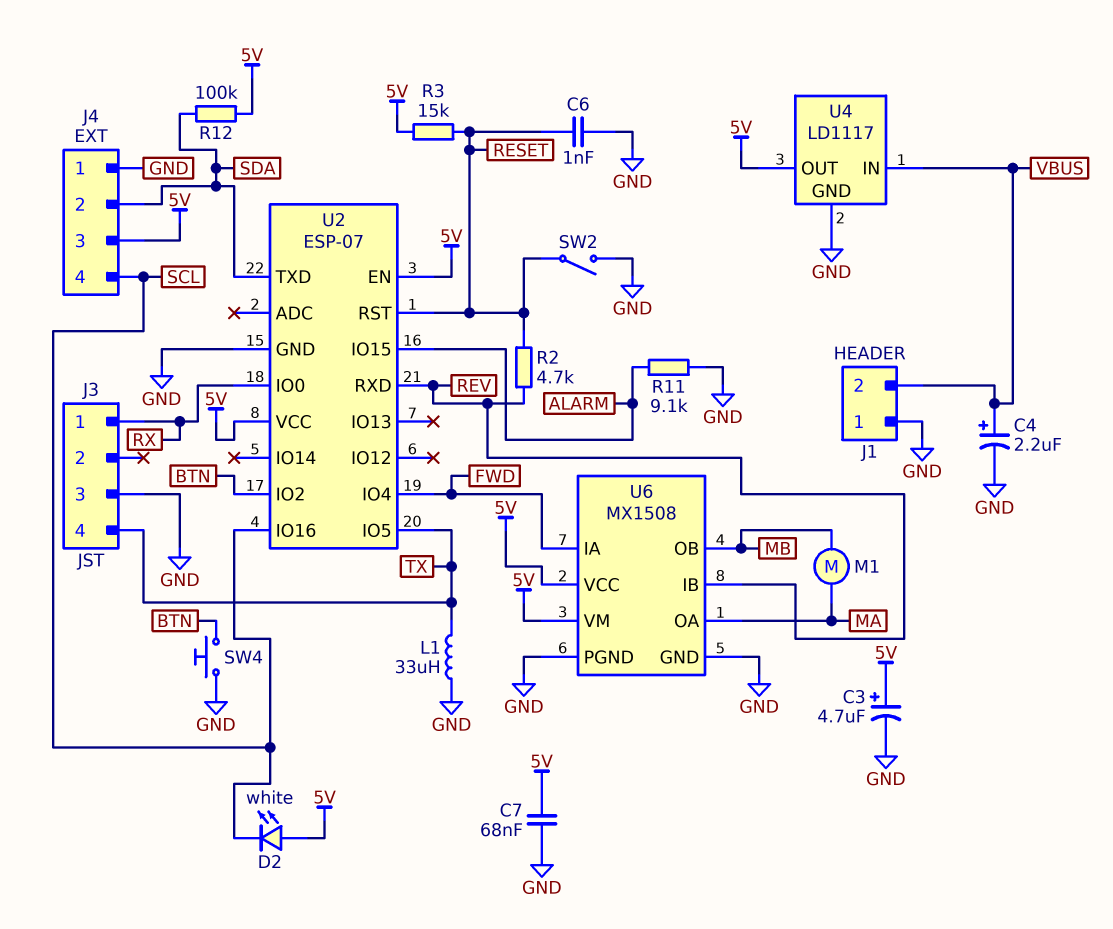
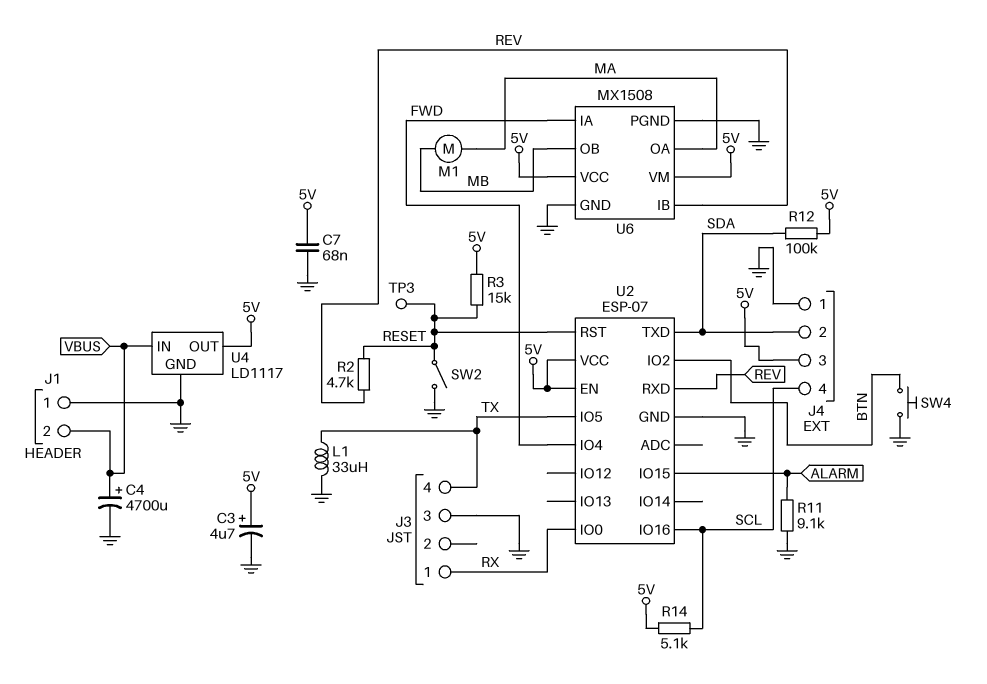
C4: 2.2uF (plus VBUS, minus GND) -> 4700uF (plus VBUS, minus GND)
C6: 1nF (GND, RESET) -> none
D2: LED white (A 5V, K SCL) -> none
R14: none -> 5.1k (5V, SCL)
TP3: none -> test point (RESET)

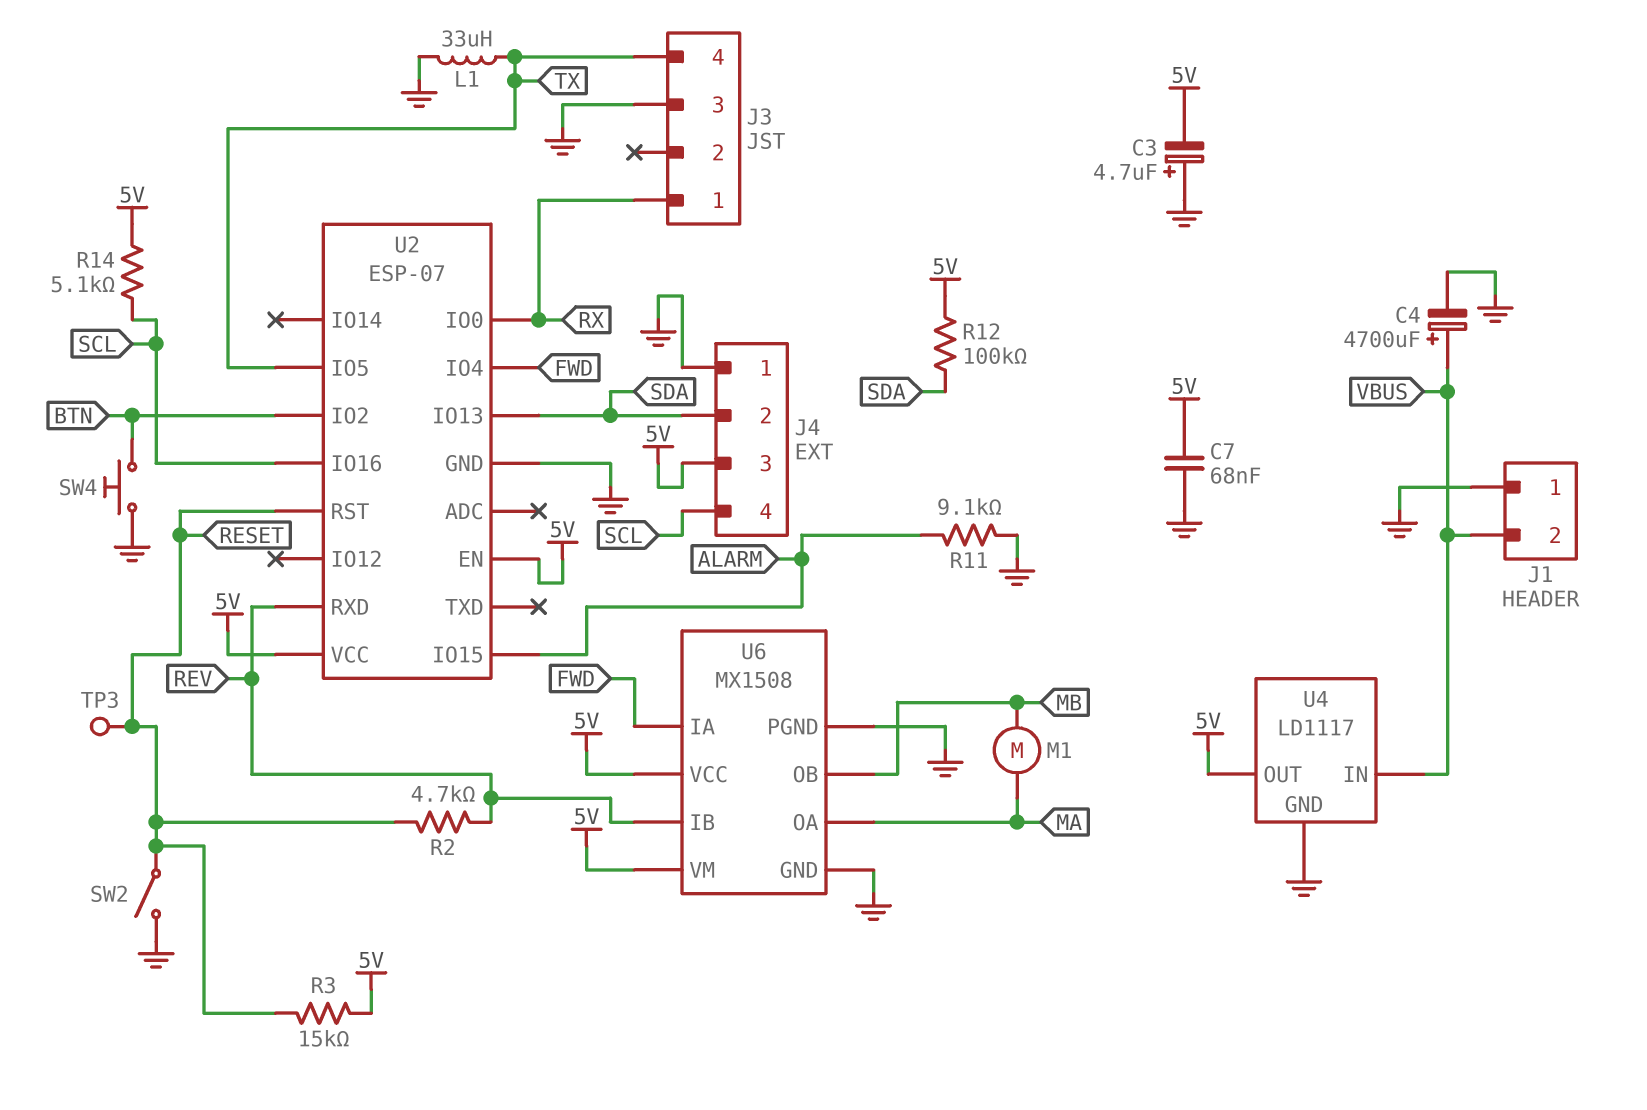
C3: 4.7uF (plus 5V, minus GND) -> 4.7uF (plus GND, minus 5V)
U2 pin IO13: none -> SDA
U2 pin TXD: SDA -> none

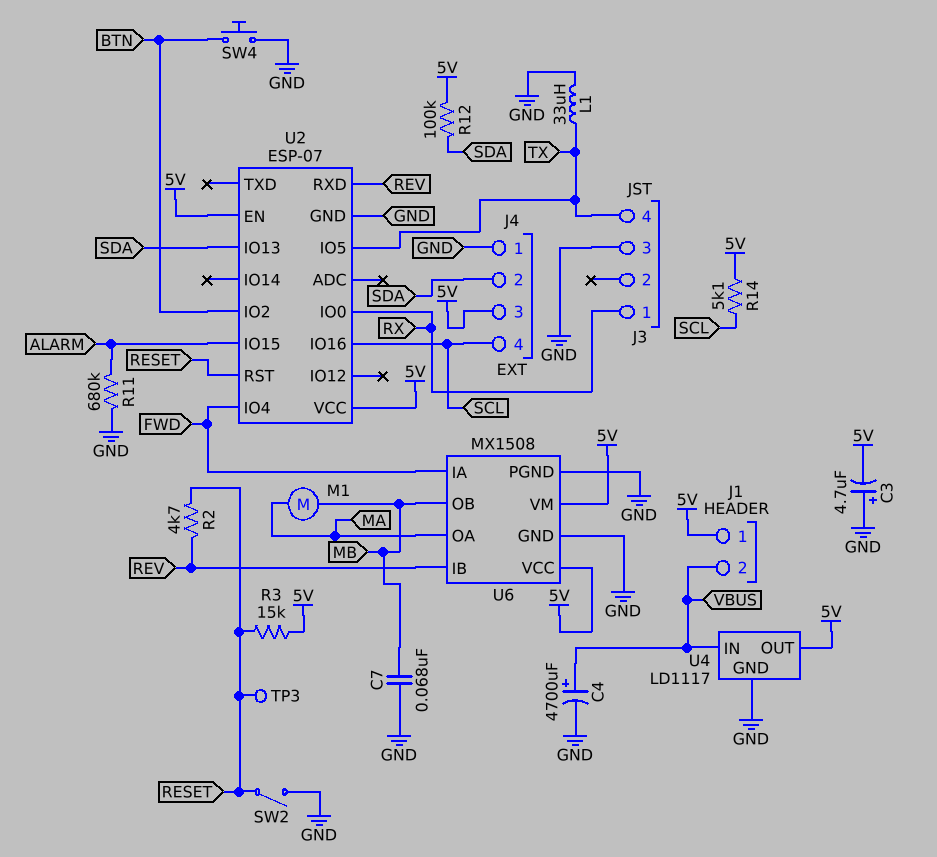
C7: 68nF (5V, GND) -> 68nF (GND, MB)
J1 pin 1: GND -> 5V
R11: 9.1k (ALARM, GND) -> 680k (ALARM, GND)

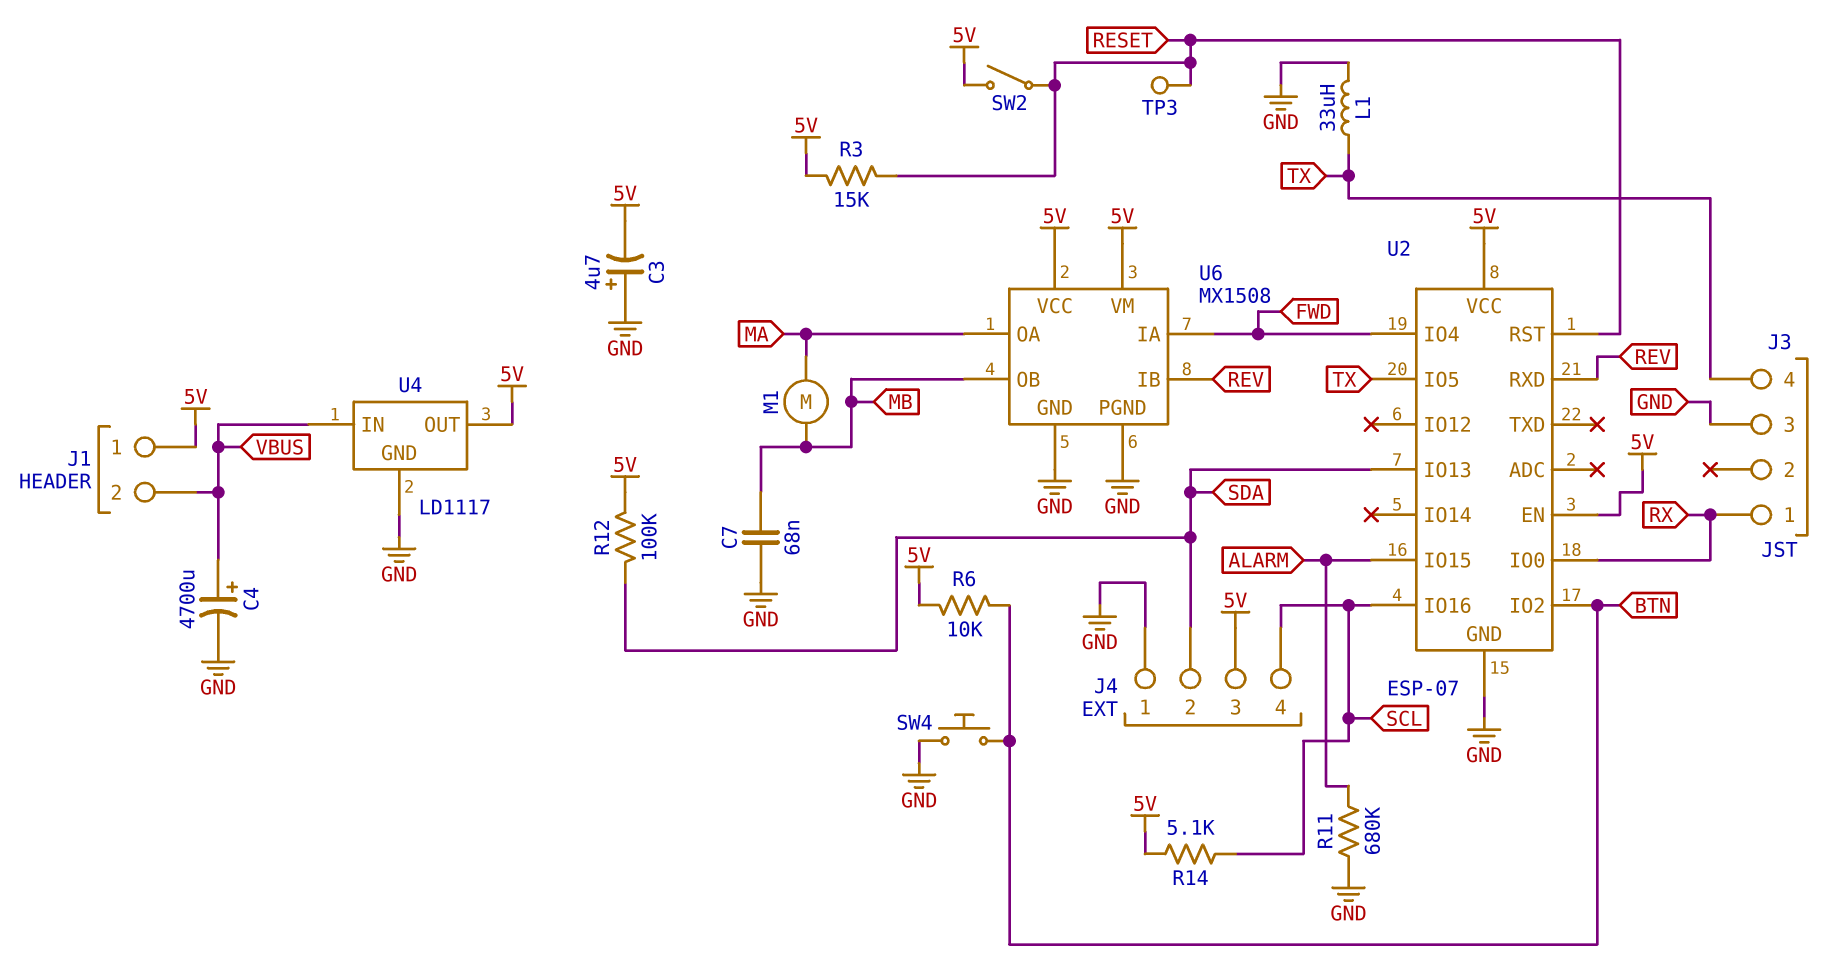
R2: 4.7k (RESET, REV) -> none
R6: none -> 10k (5V, BTN)
SW2: switch (GND, RESET) -> switch (5V, RESET)

